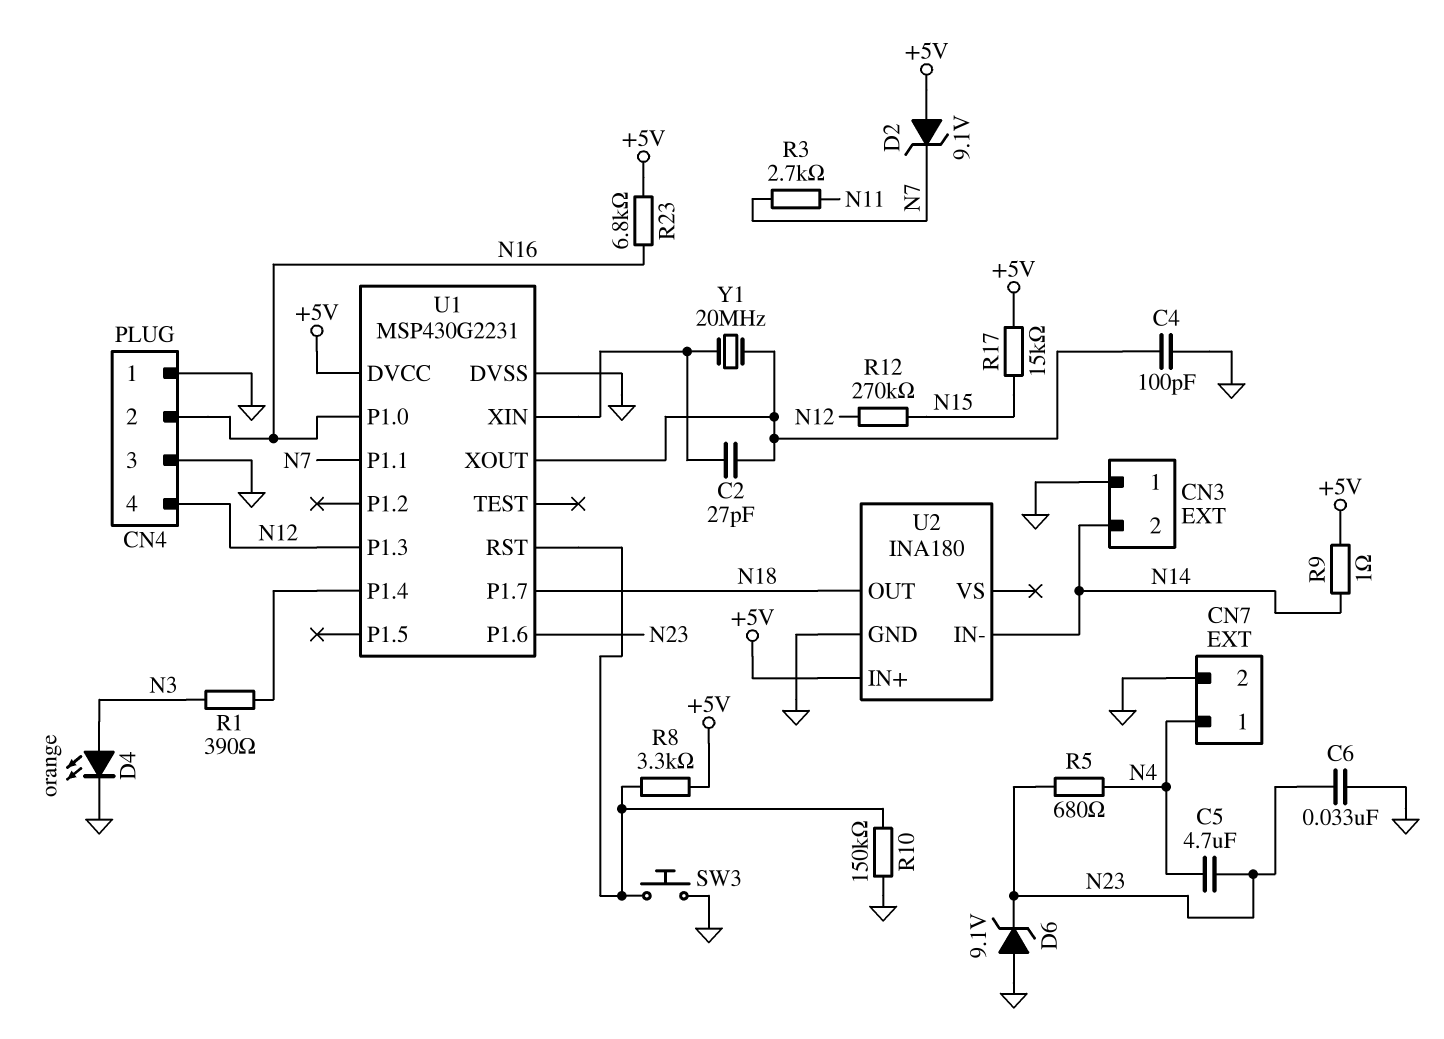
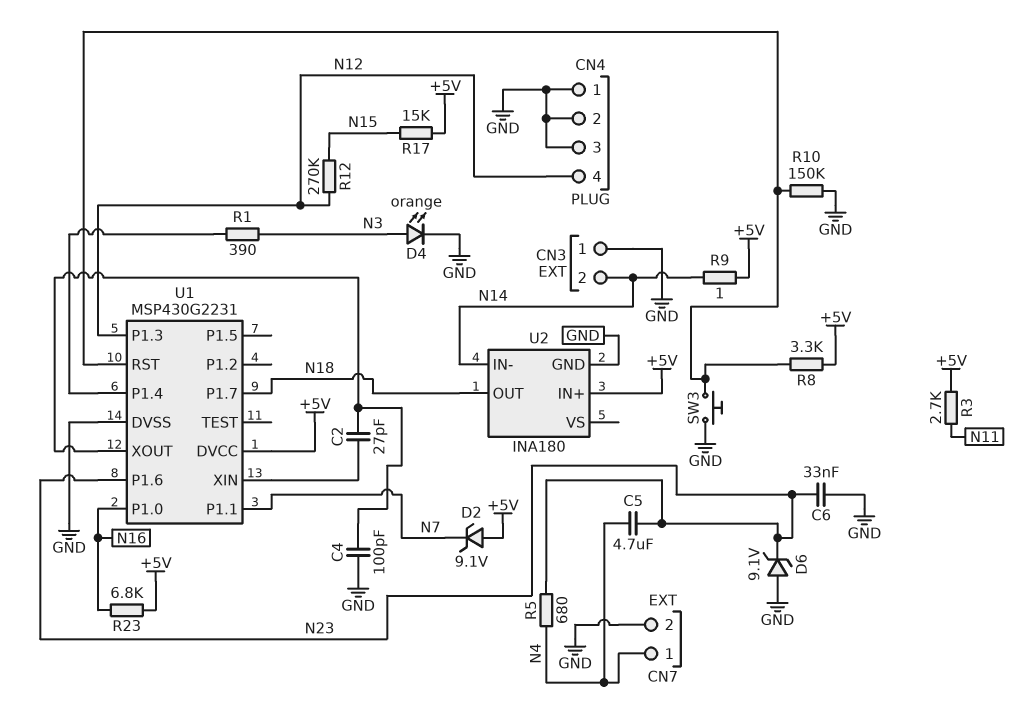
CN4 pin 2: N16 -> GND
R3: 2.7k (N7, N11) -> 2.7k (+5V, N11)
Y1: 20MHz (U1/XIN, U1/XOUT) -> none

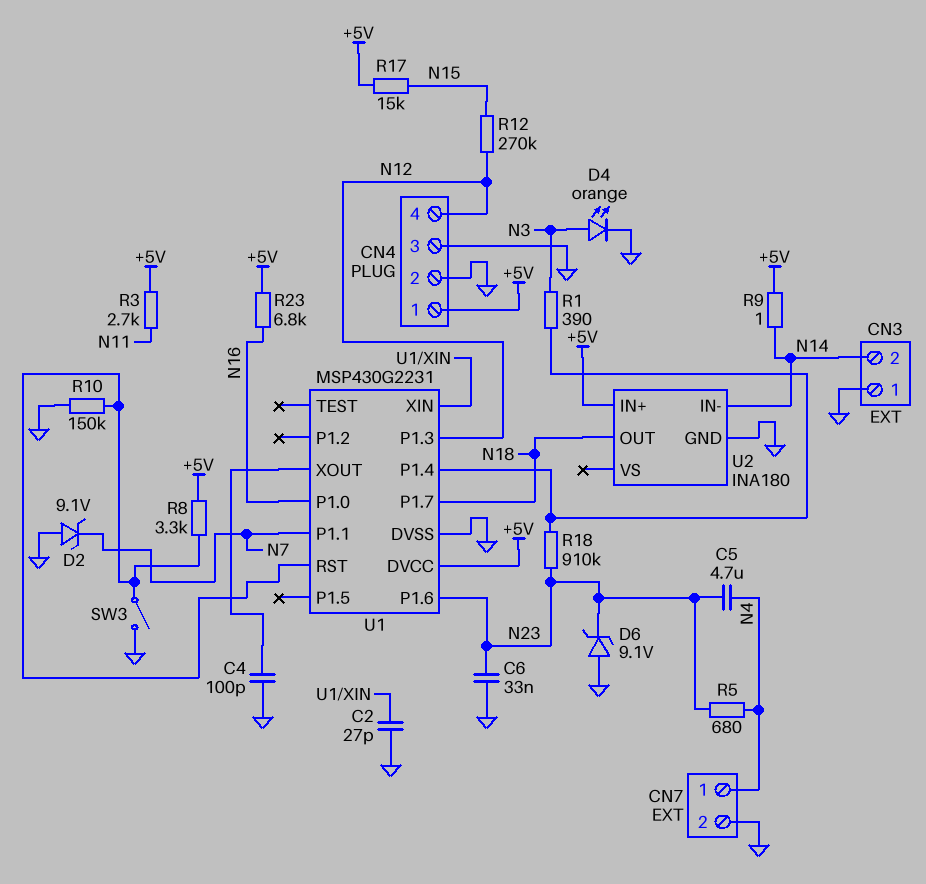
C2: 27pF (U1/XIN, U1/XOUT) -> 27pF (GND, U1/XIN)
CN4 pin 1: GND -> +5V
D2: zener 9.1V (A +5V, K N7) -> zener 9.1V (A GND, K N7)
R18: none -> 910k (N23, U1/P1.4)
SW3: button (GND, U1/RST) -> switch (GND, U1/RST)

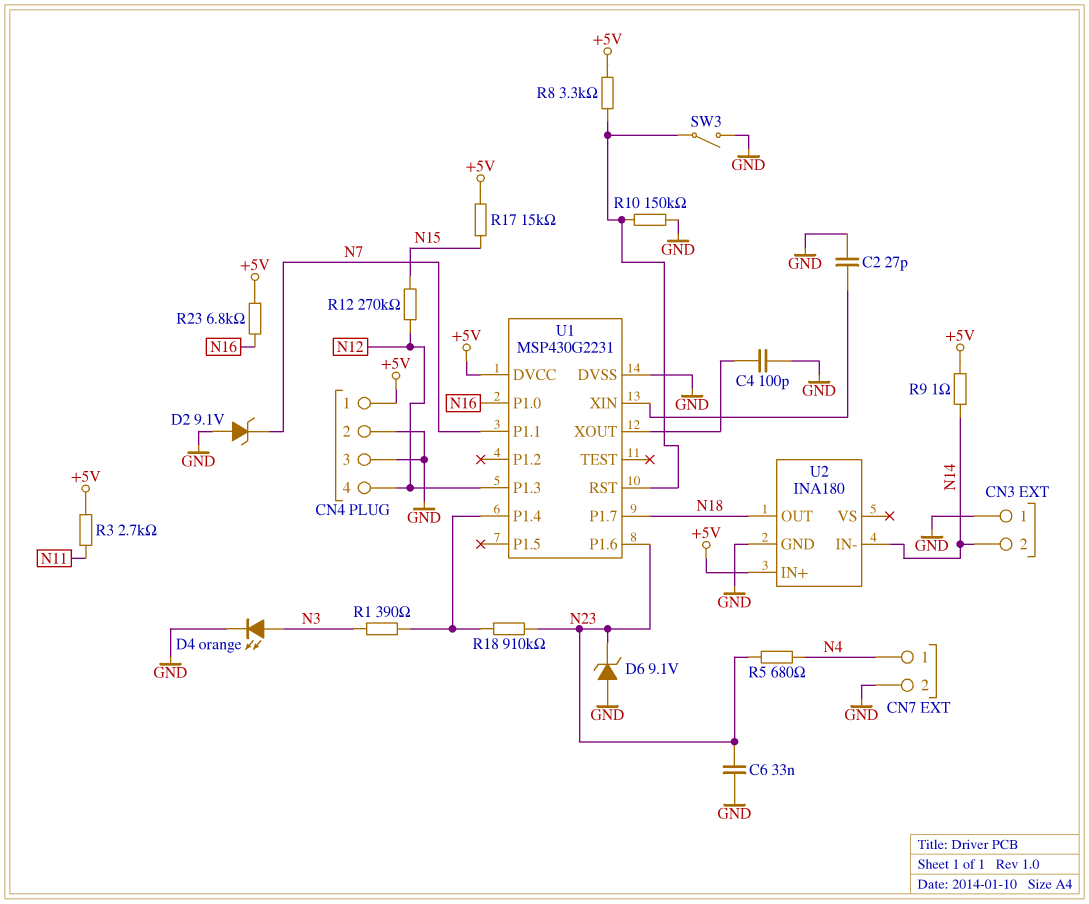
C5: 4.7uF (N4, N23) -> none

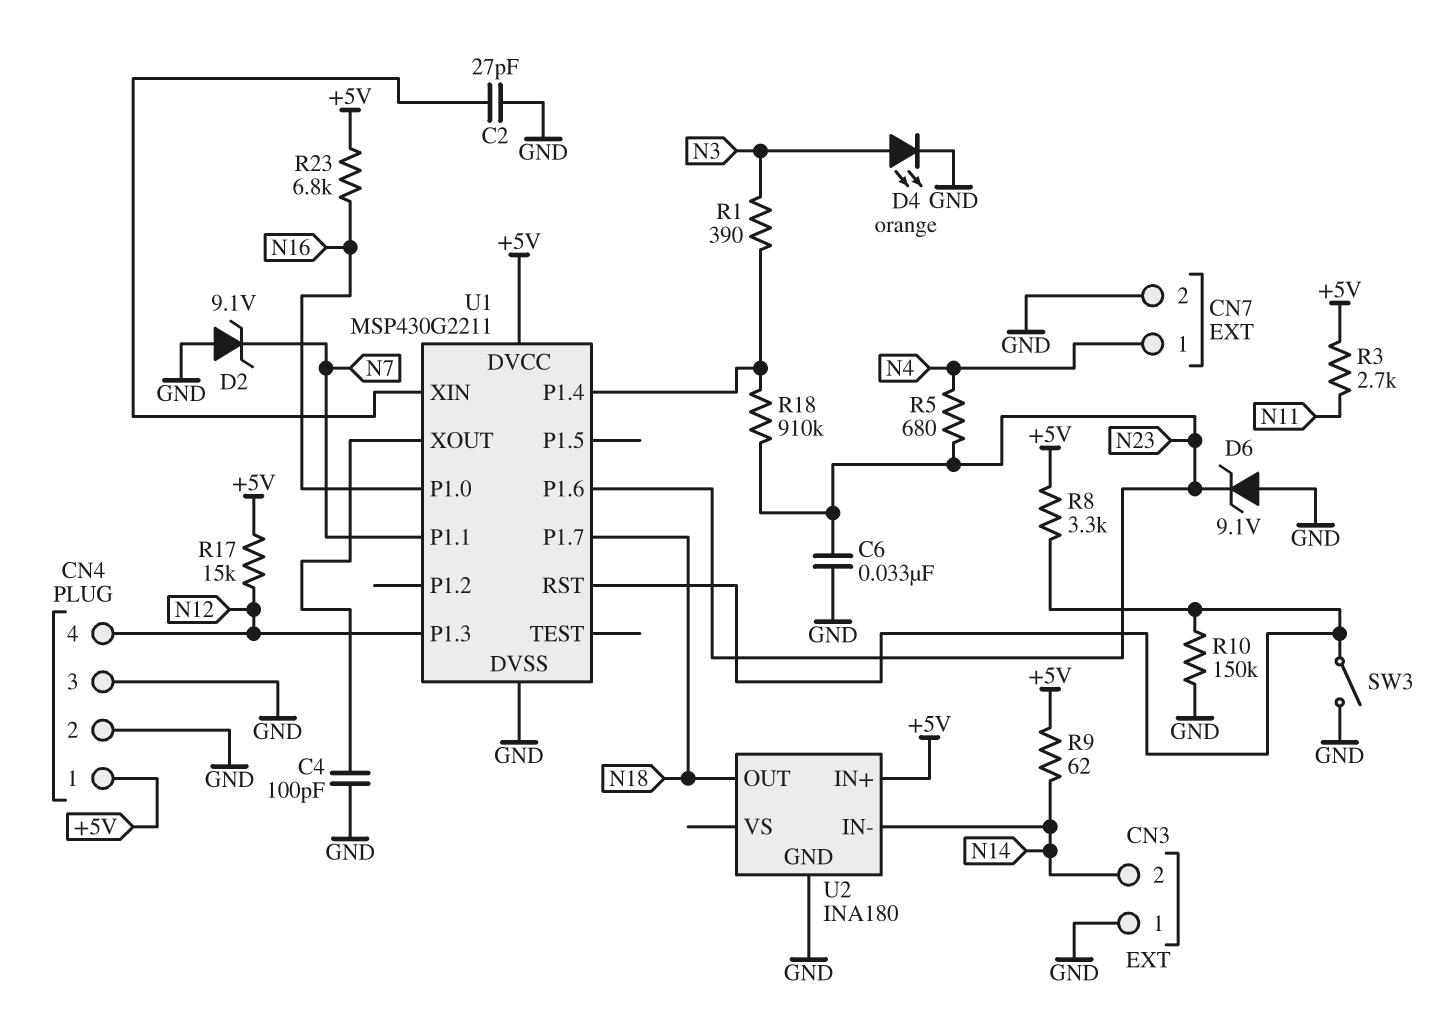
R9: 1 (+5V, N14) -> 62 (+5V, N14)
R12: 270k (N12, N15) -> none
R17: 15k (+5V, N15) -> 15k (+5V, N12)
U1: MSP430G2231 -> MSP430G2211

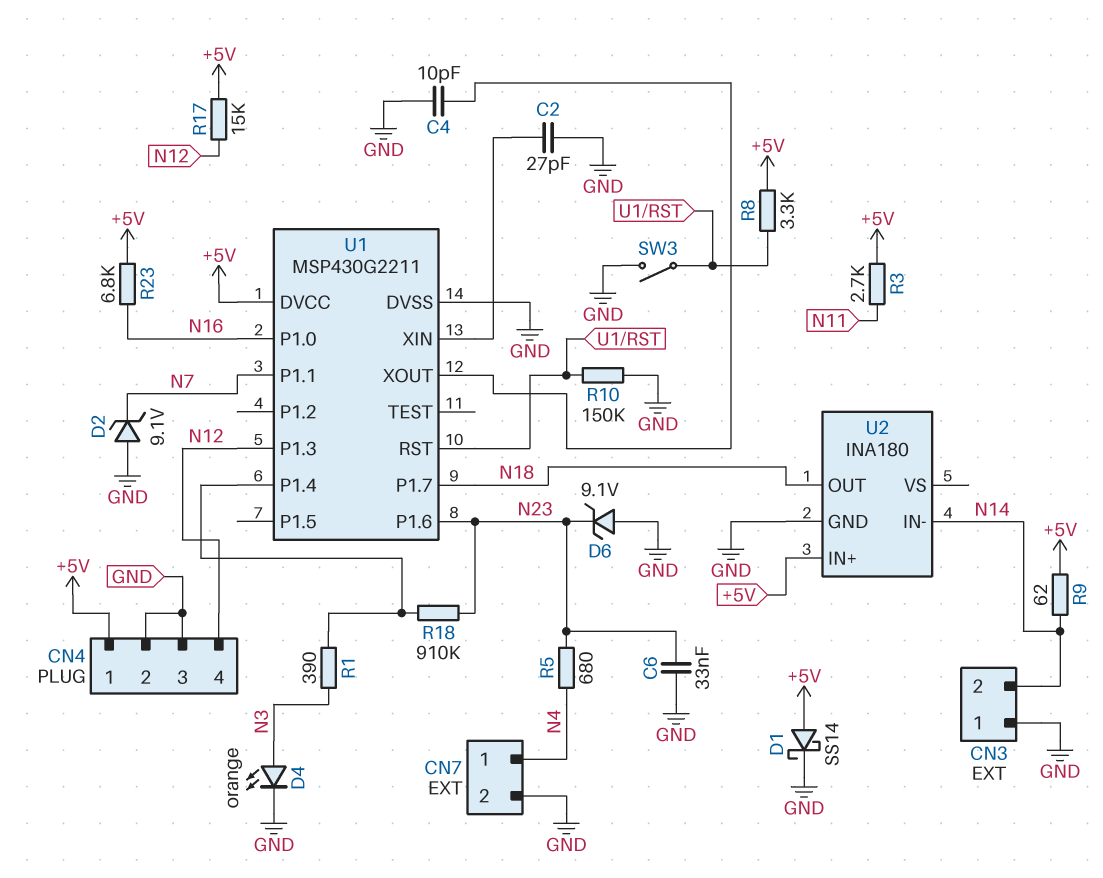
C4: 100pF (GND, U1/XOUT) -> 10pF (GND, U1/XOUT)
D1: none -> schottky SS14 (A +5V, K GND)

